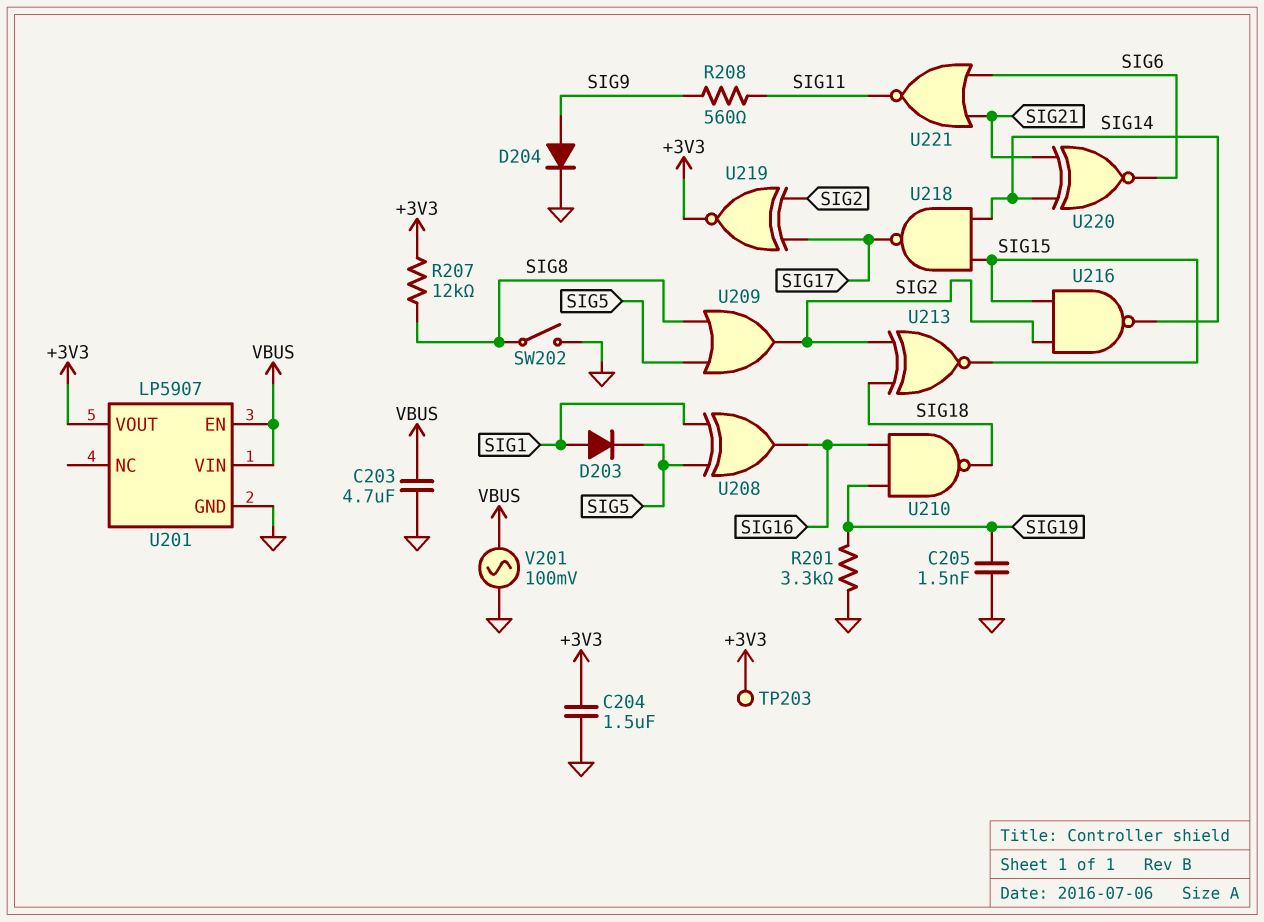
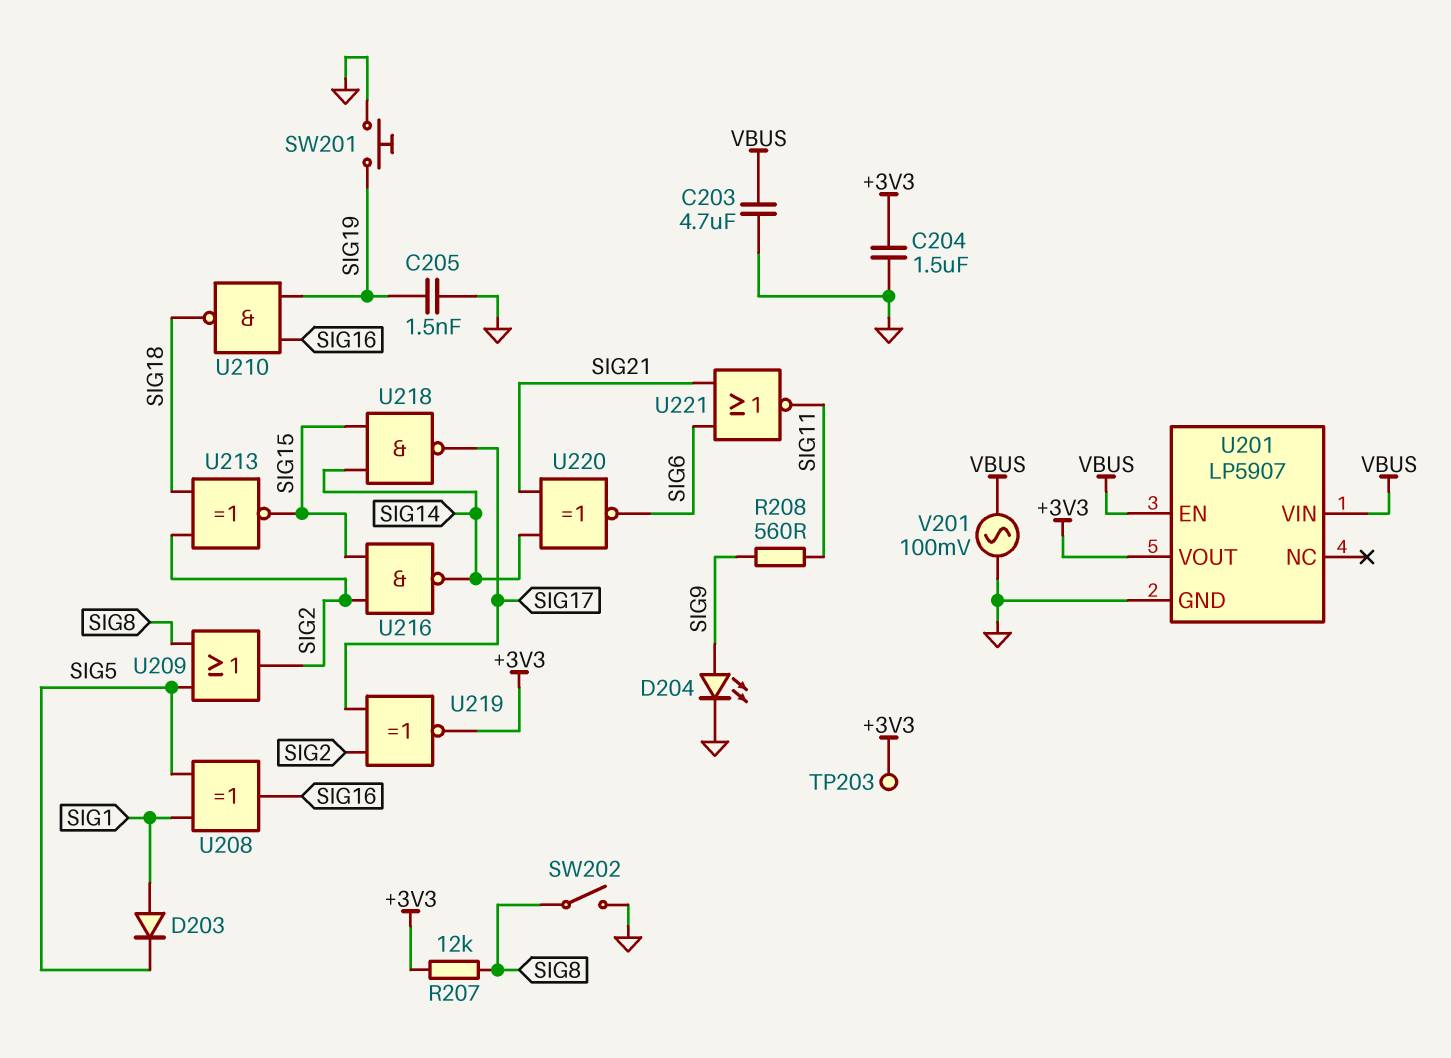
D204: diode (A SIG9, K GND) -> LED (A SIG9, K GND)
R201: 3.3k (GND, SIG19) -> none
SW201: none -> button (GND, SIG19)

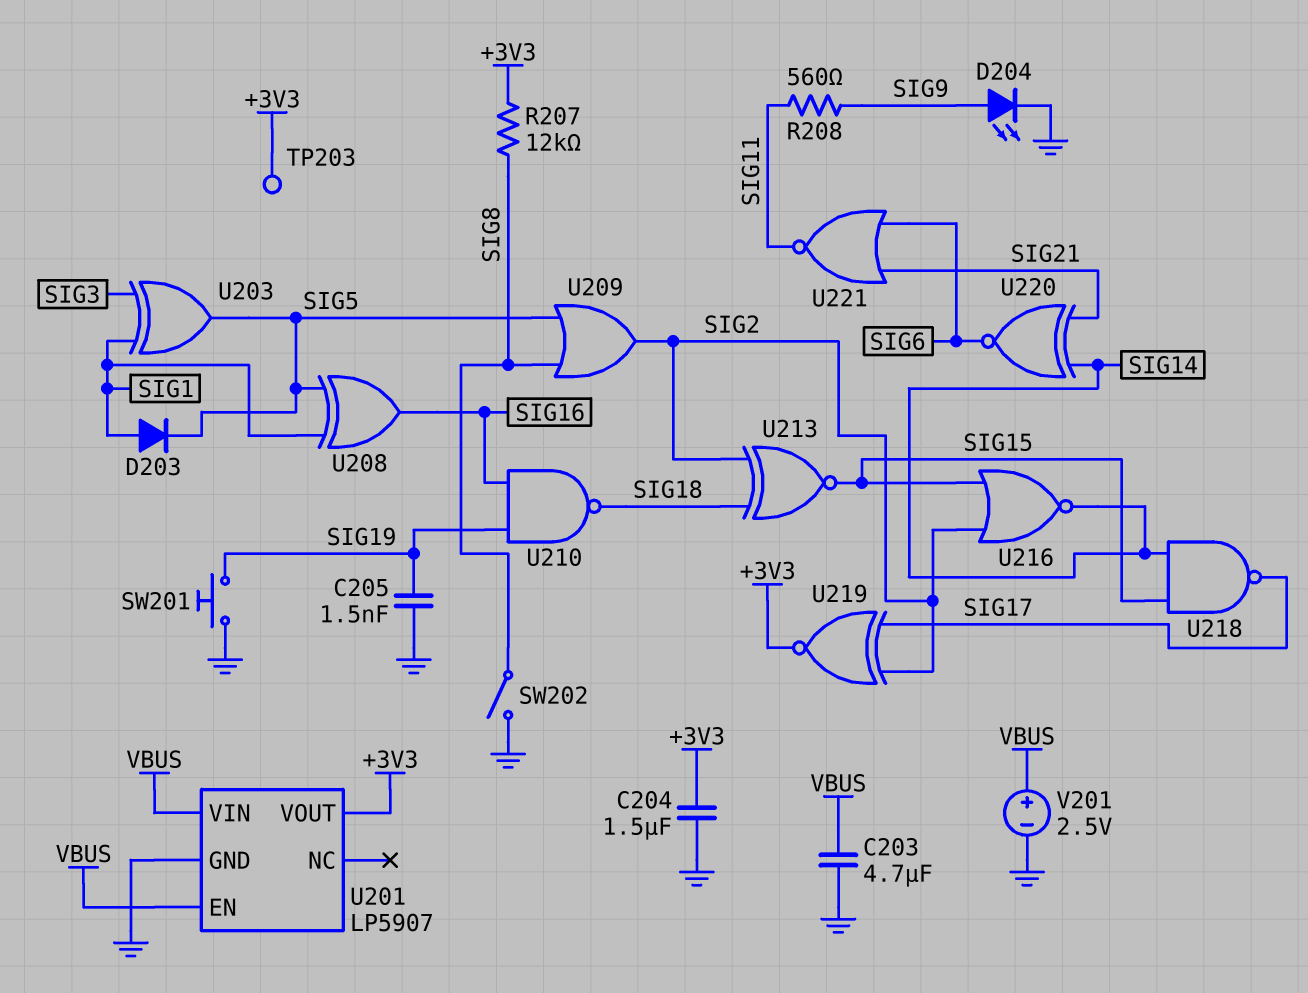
U203: none -> XOR (in SIG1, in SIG3, out SIG5)
U216: NAND (in SIG2, in SIG15, out SIG14) -> NOR (in SIG2, in SIG15, out SIG14)
V201: AC 100mV (GND, VBUS) -> 2.5V (plus VBUS, minus GND)

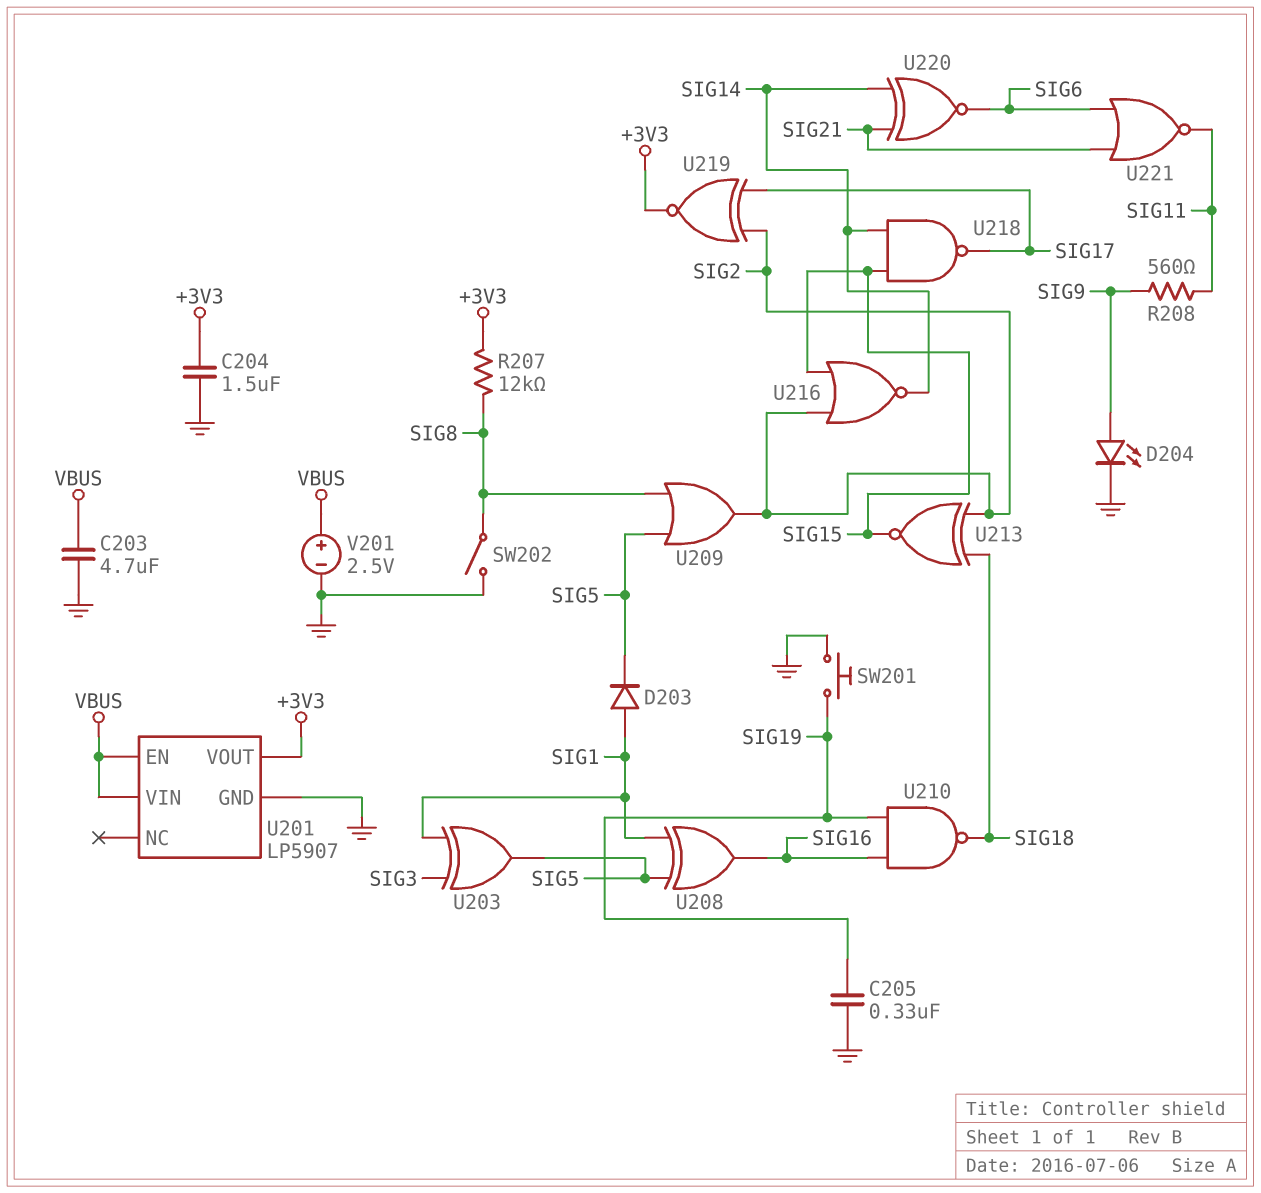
C205: 1.5nF (GND, SIG19) -> 330nF (GND, SIG19)
TP203: test point (+3V3) -> none

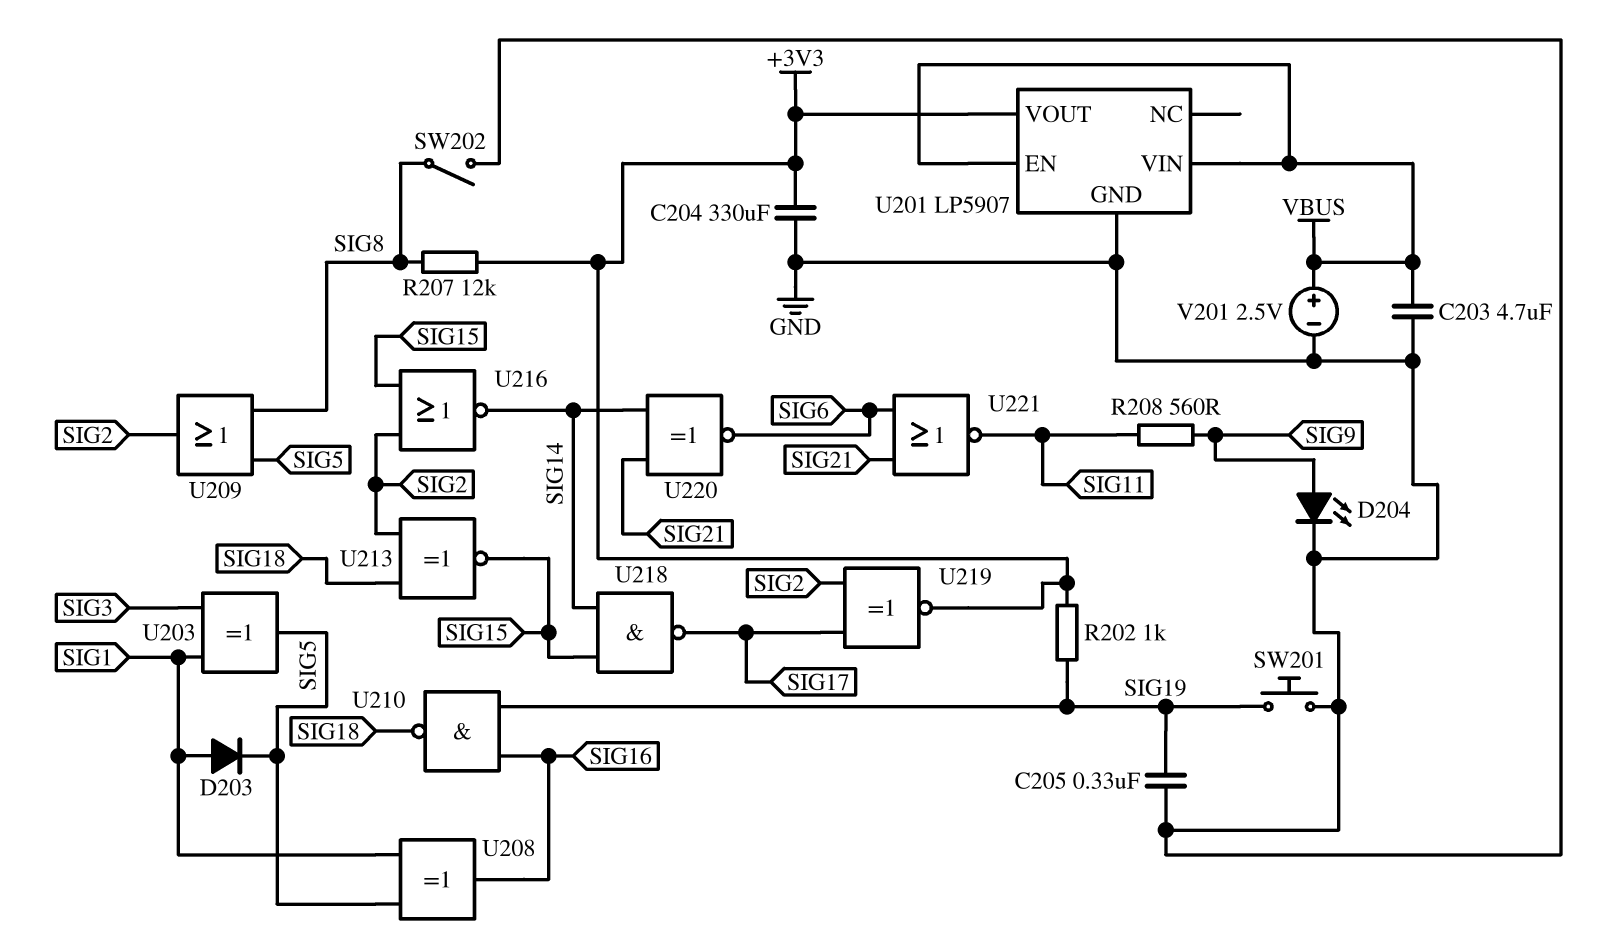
C204: 1.5uF (+3V3, GND) -> 330uF (+3V3, GND)
R202: none -> 1k (+3V3, SIG19)

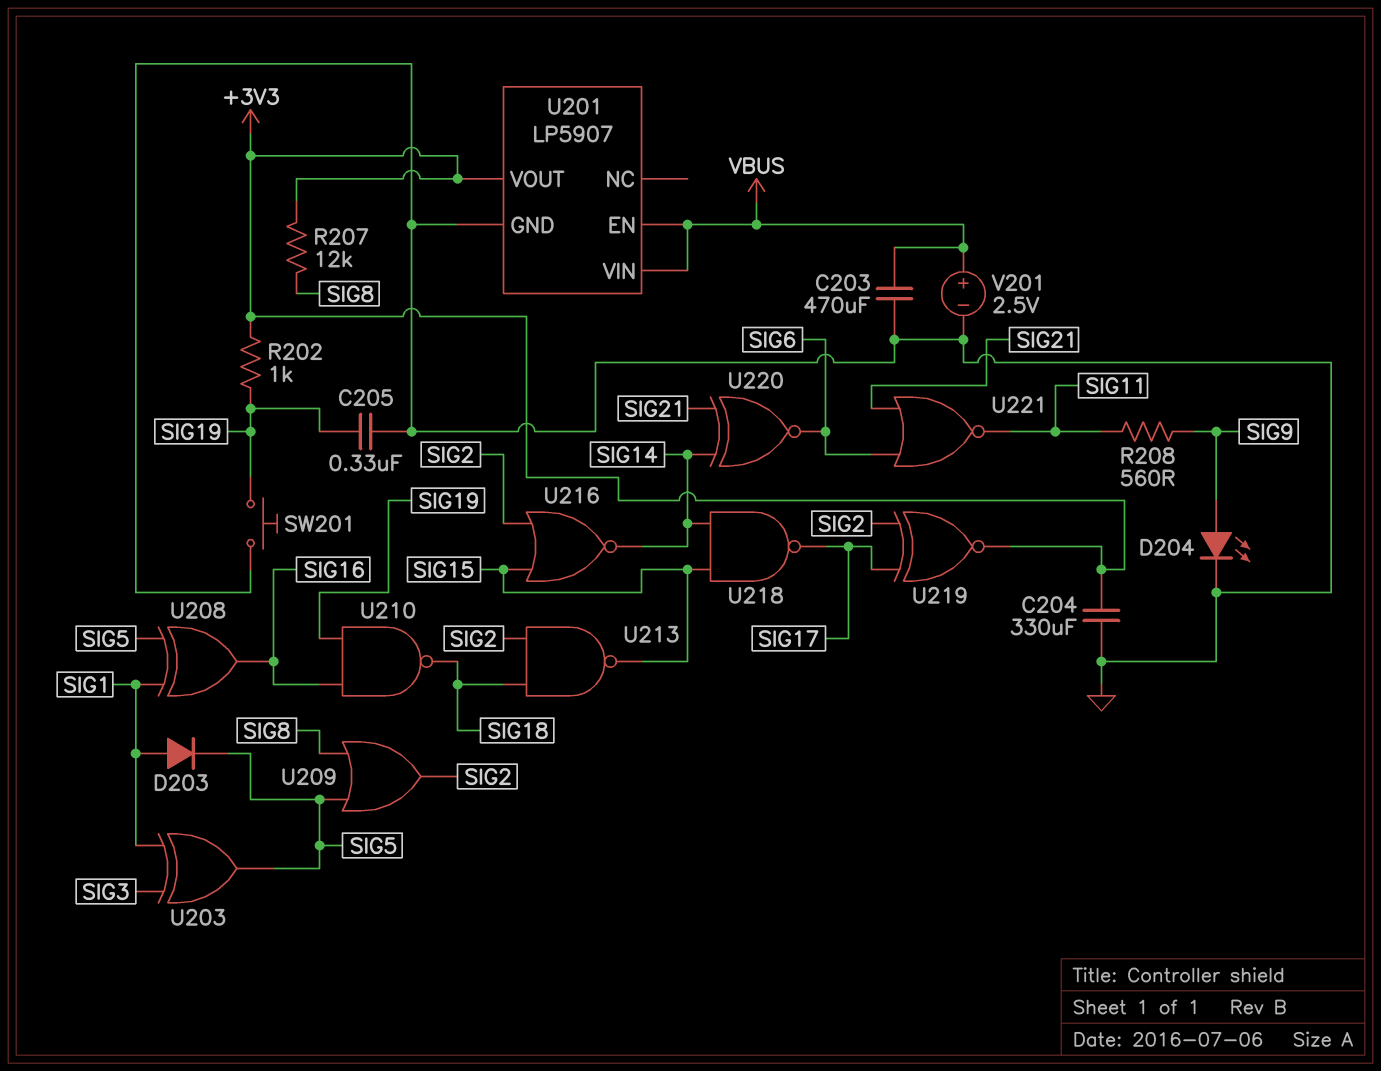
C203: 4.7uF (GND, VBUS) -> 470uF (GND, VBUS)
SW202: switch (GND, SIG8) -> none
U213: XNOR (in SIG2, in SIG18, out SIG15) -> NAND (in SIG2, in SIG18, out SIG15)

